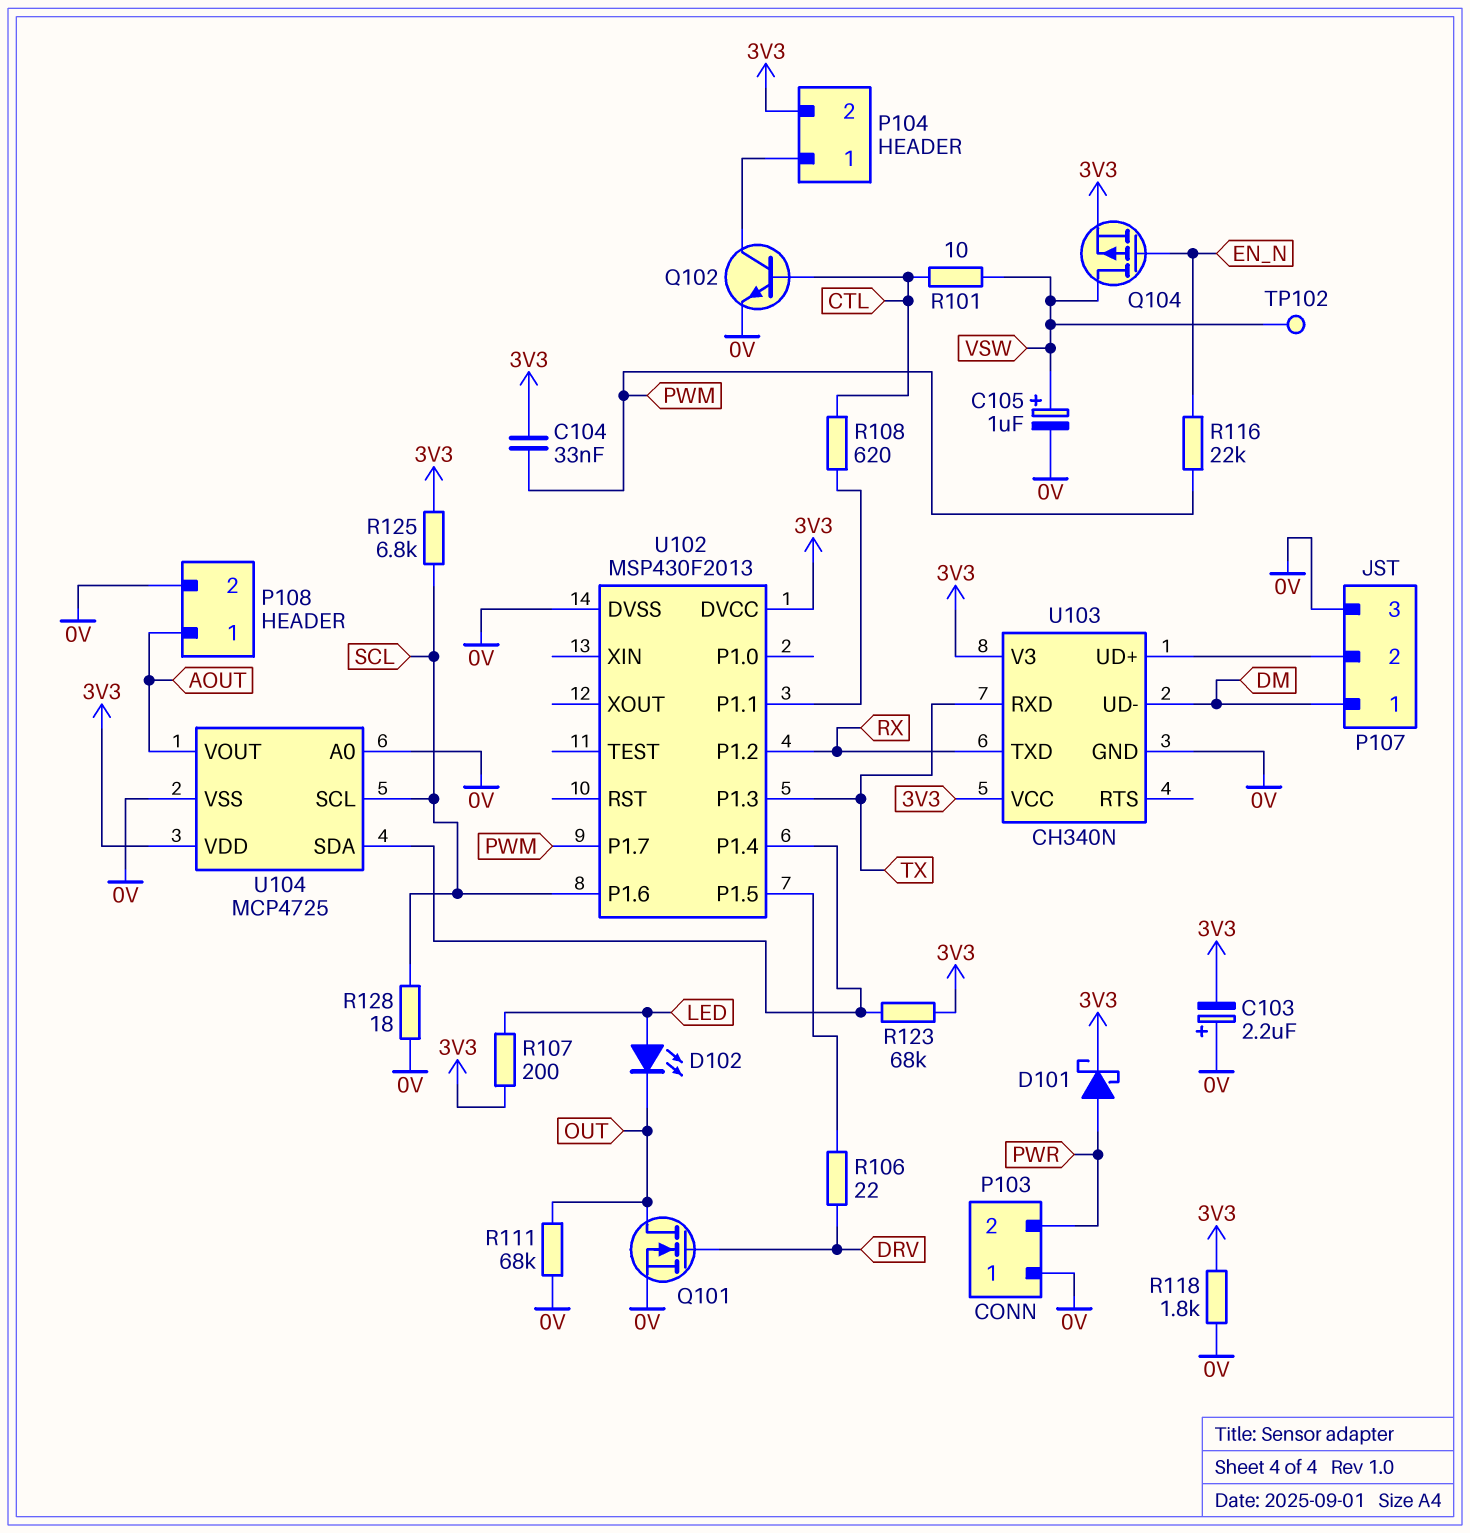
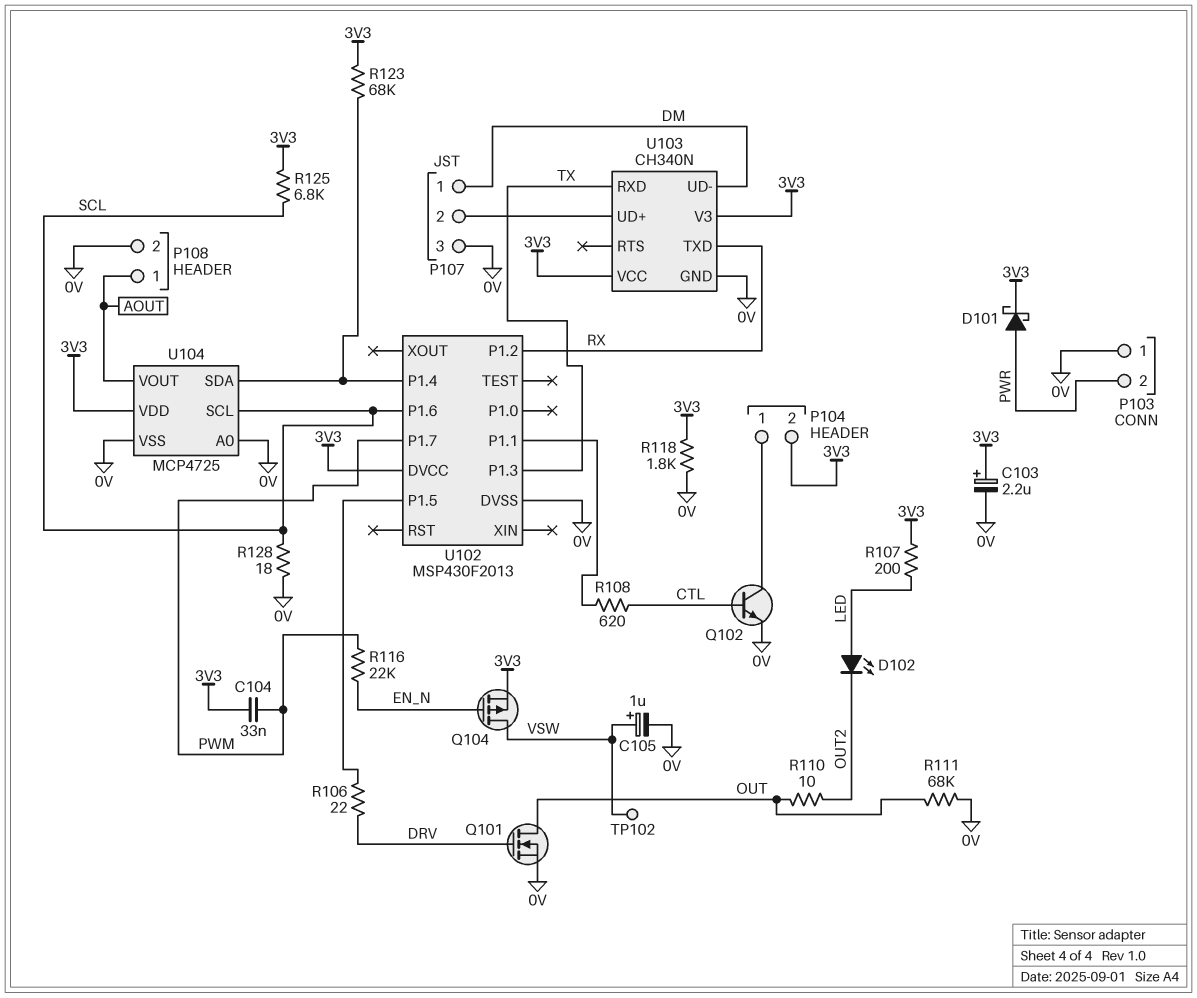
C103: 2.2uF (plus 0V, minus 3V3) -> 2.2uF (plus 3V3, minus 0V)
D102: LED (A LED, K OUT) -> LED (A LED, K OUT2)
R101: 10 (CTL, VSW) -> none
R110: none -> 10 (OUT, OUT2)

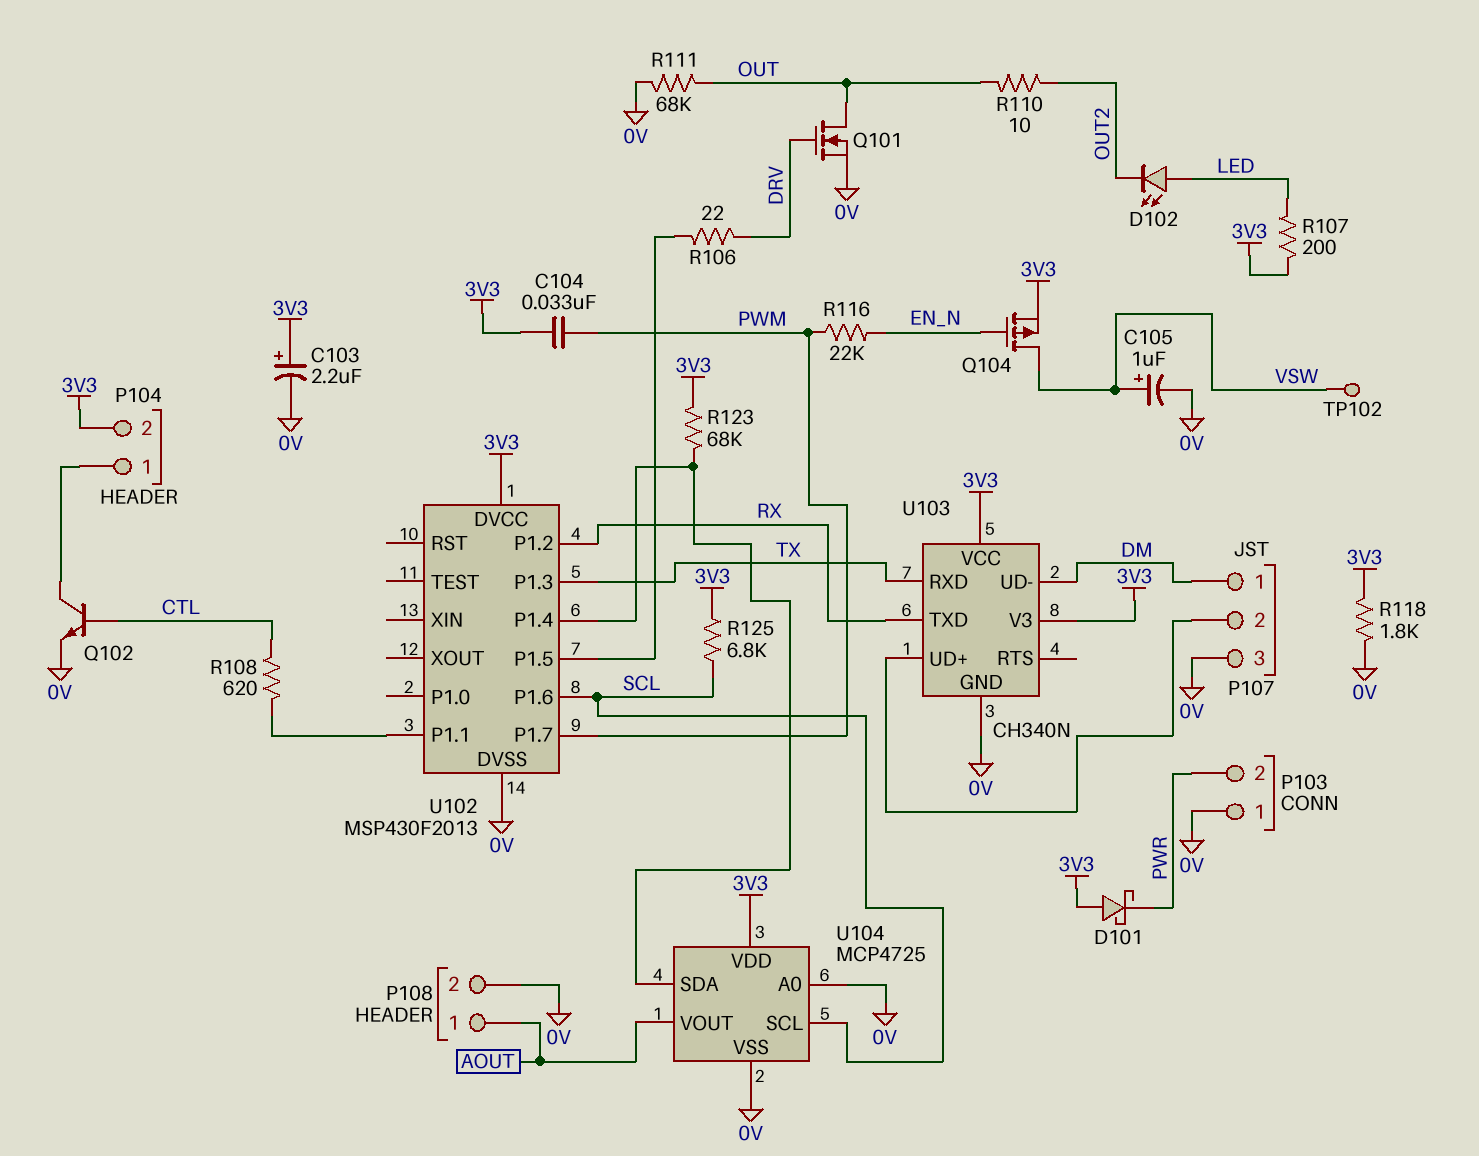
D101: schottky (A PWR, K 3V3) -> schottky (A 3V3, K PWR)
R128: 18 (0V, SCL) -> none

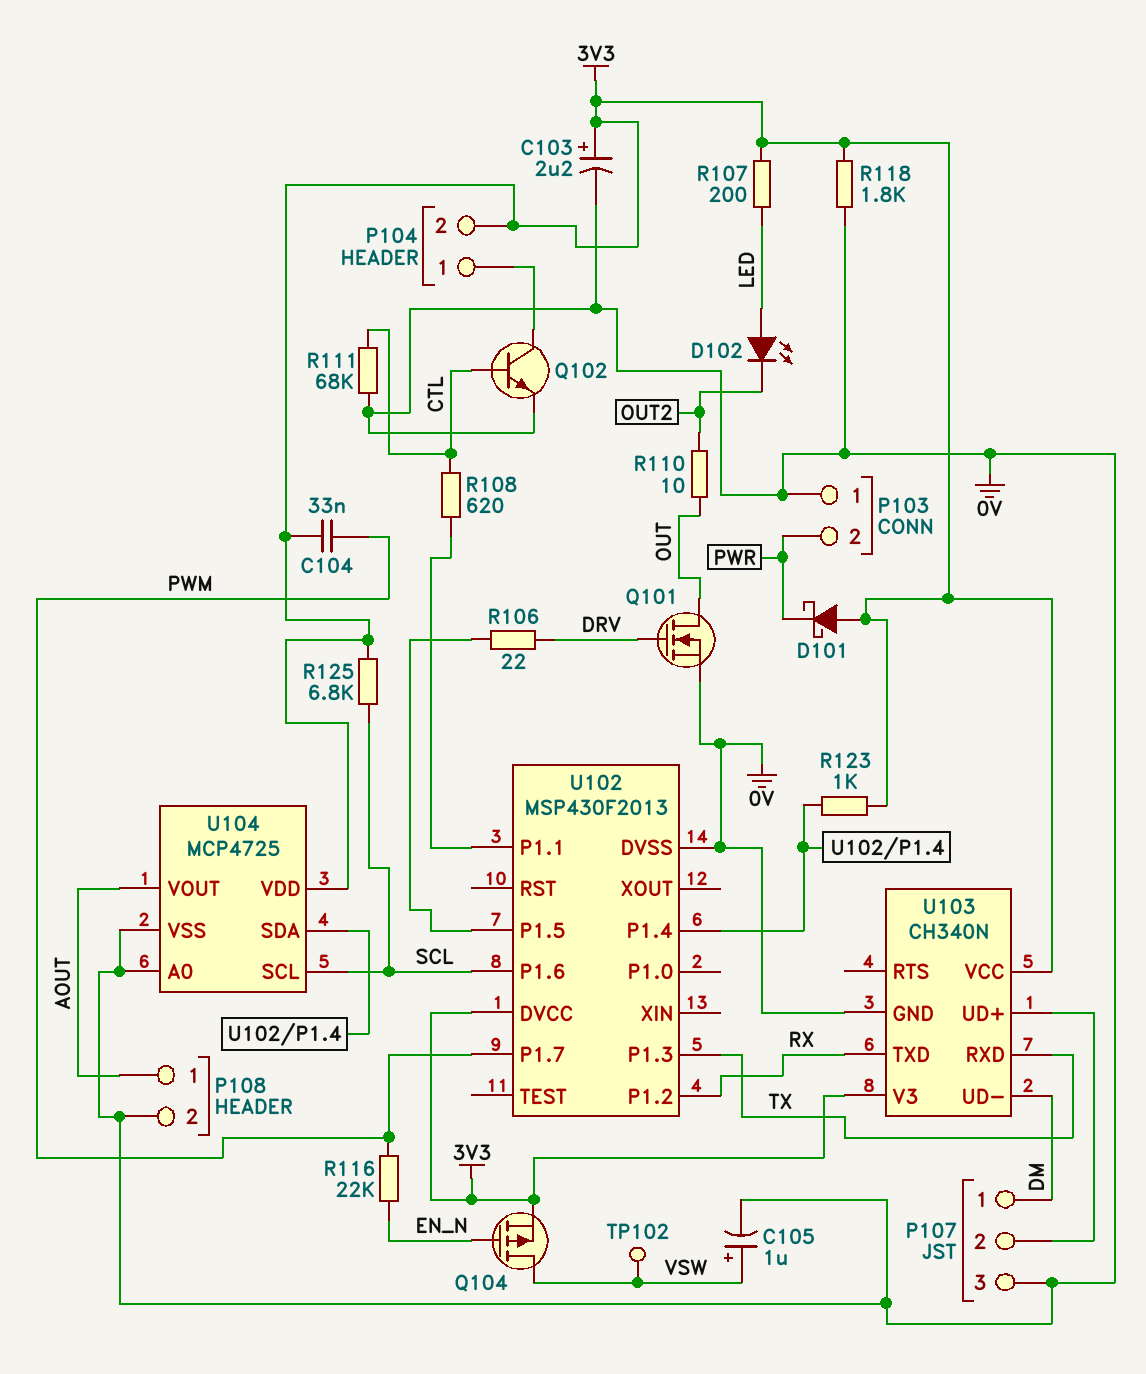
R111: 68k (0V, OUT) -> 68k (0V, CTL)
R123: 68k (3V3, U102/P1.4) -> 1k (3V3, U102/P1.4)

